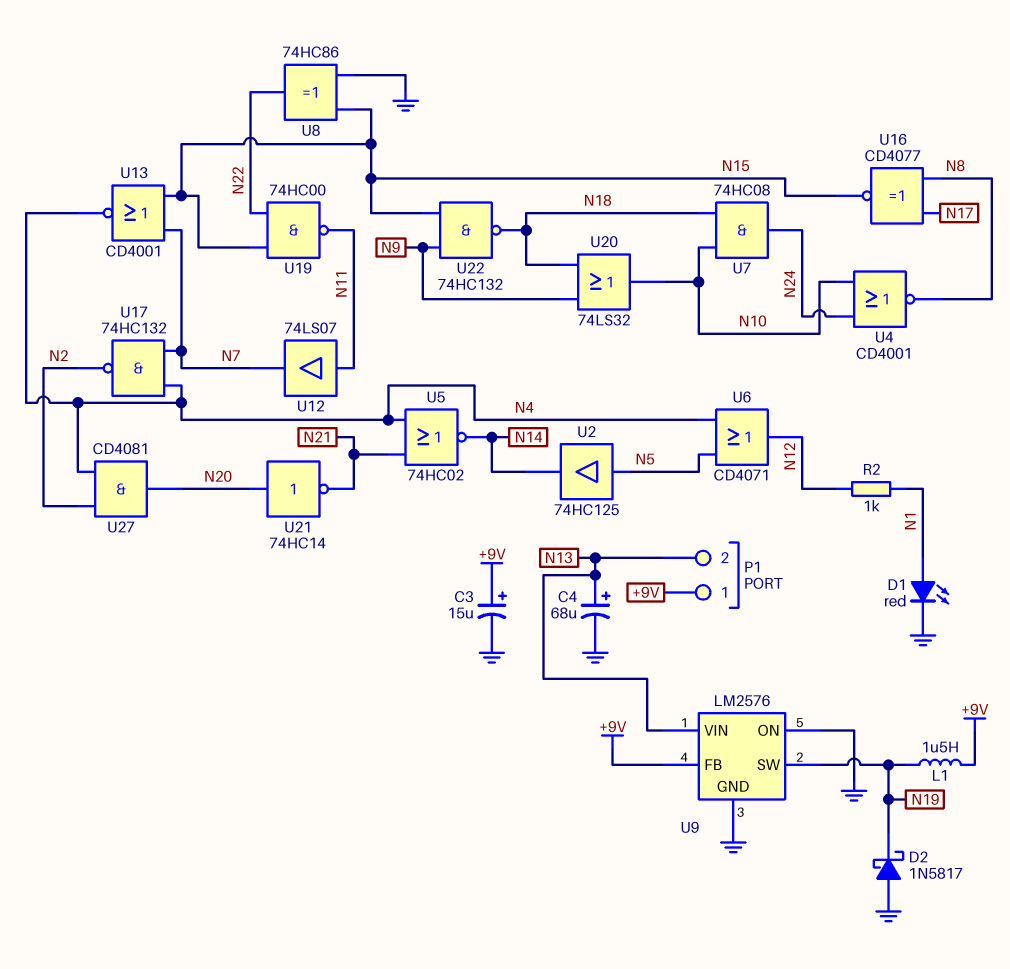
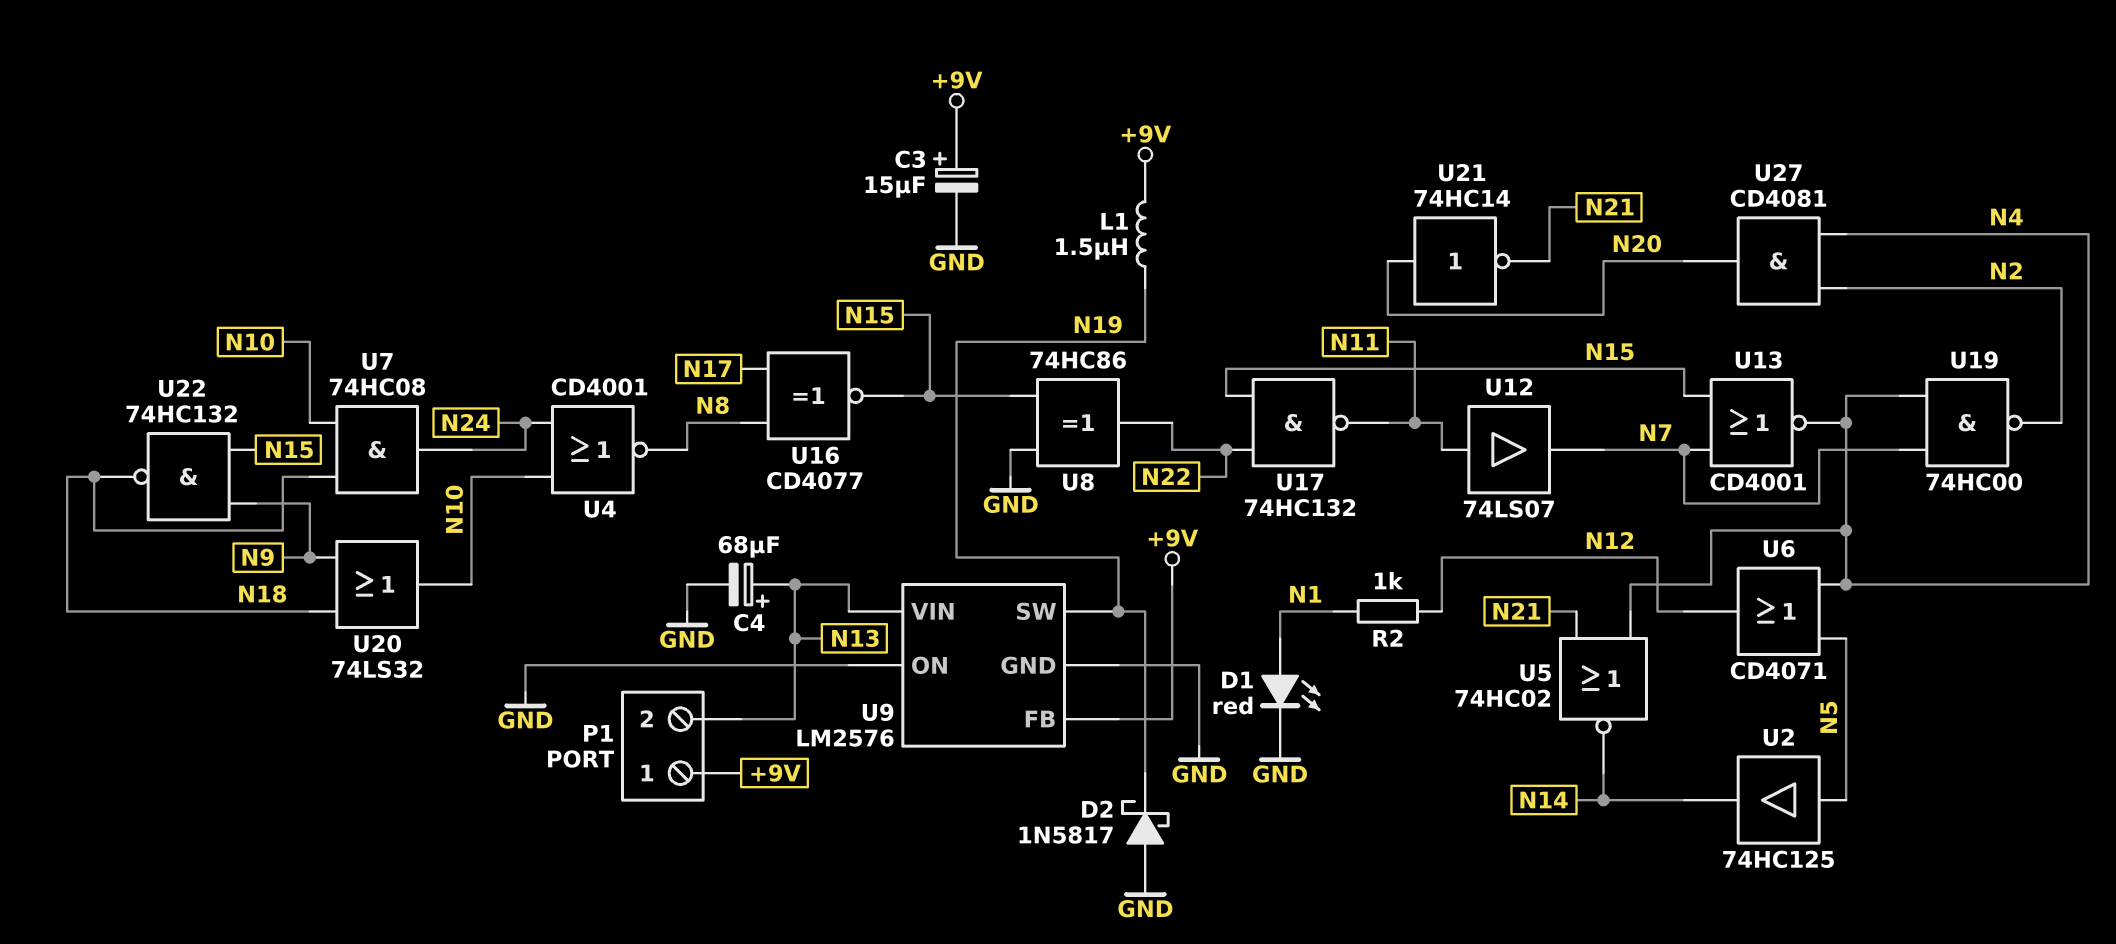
U17: NAND 74HC132 (in N4, in N7, out N2) -> NAND 74HC132 (in N15, in N22, out N11)
U19: NAND 74HC00 (in N15, in N22, out N11) -> NAND 74HC00 (in N4, in N7, out N2)

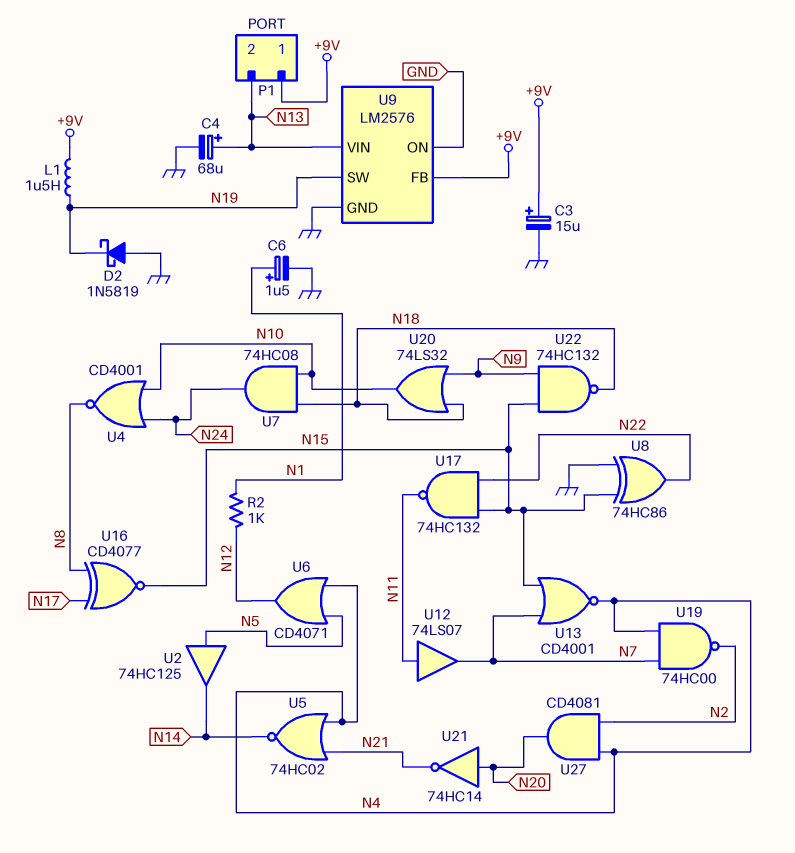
C6: none -> 1.5uF (plus N1, minus GND)
D1: LED red (A N1, K GND) -> none
D2: schottky 1N5817 (A GND, K N19) -> schottky 1N5819 (A GND, K N19)

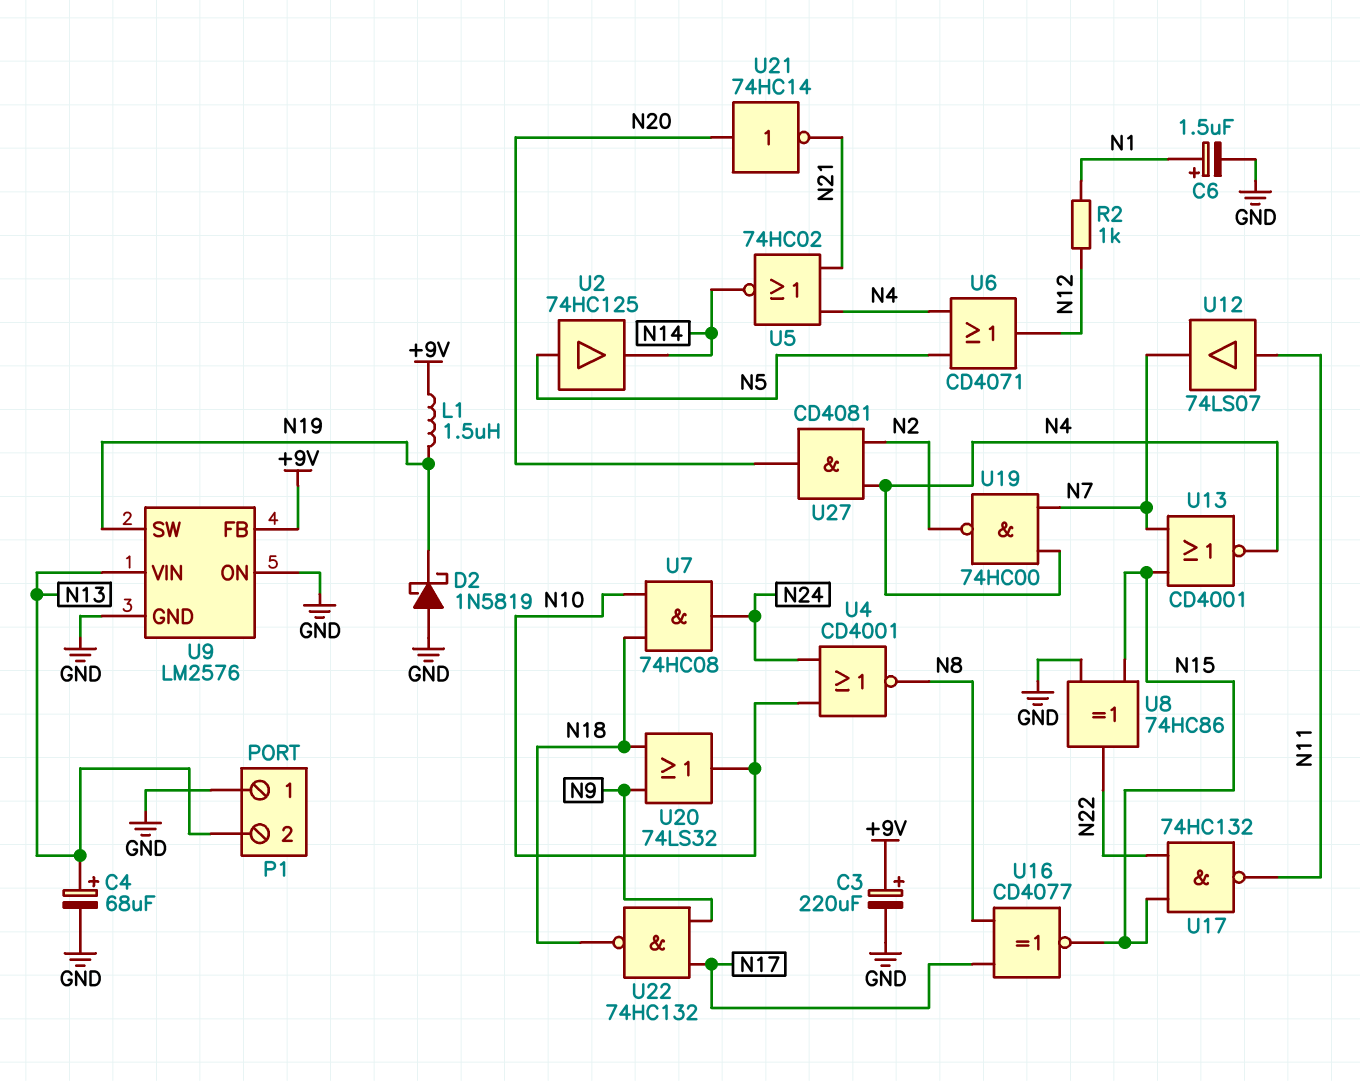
C3: 15uF (plus +9V, minus GND) -> 220uF (plus +9V, minus GND)
P1 pin 1: +9V -> GND
U22: NAND 74HC132 (in N9, in N15, out N18) -> NAND 74HC132 (in N9, in N17, out N18)

